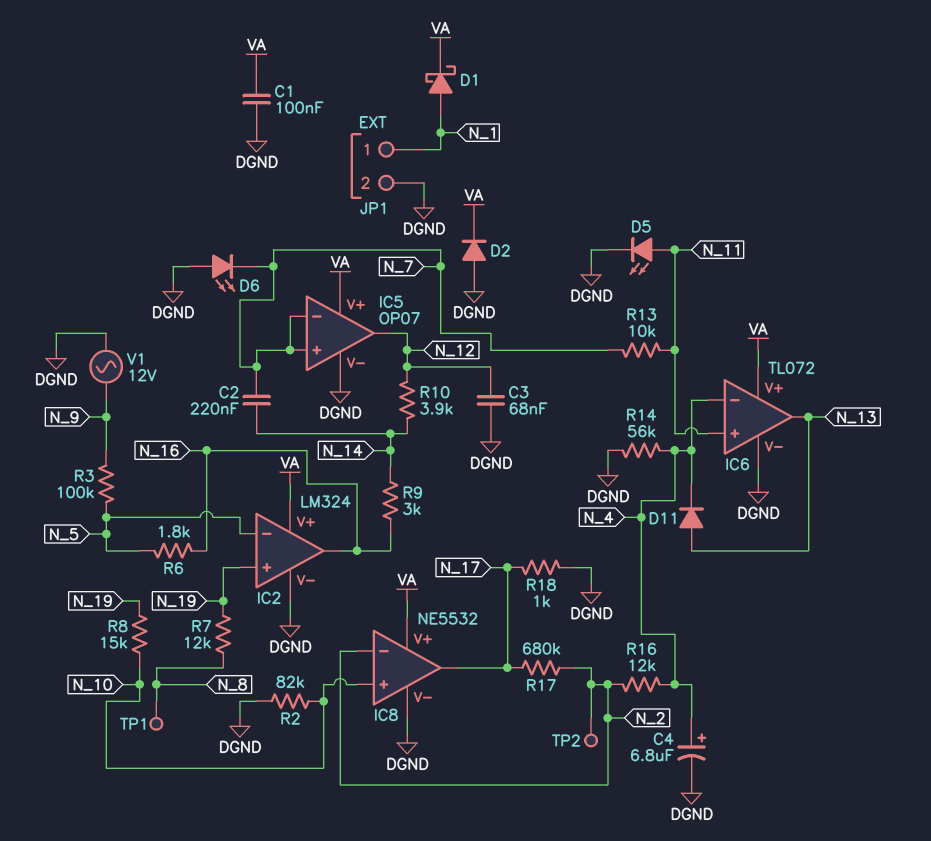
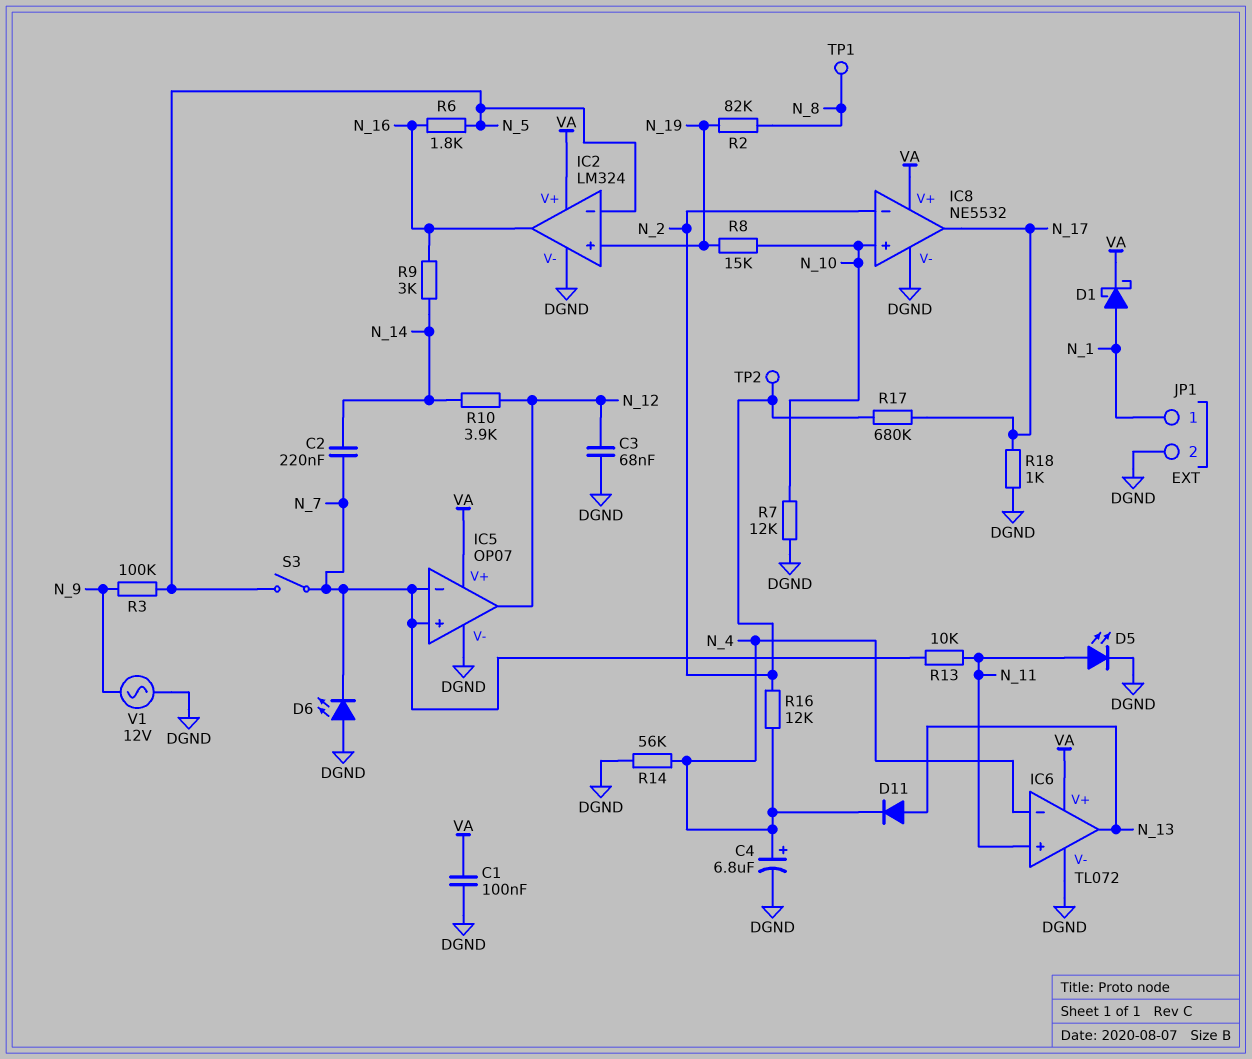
D2: diode (A DGND, K VA) -> none
R2: 82k (DGND, N_10) -> 82k (N_8, N_19)
R7: 12k (N_8, N_19) -> 12k (DGND, N_10)
S3: none -> switch (N_5, N_7)

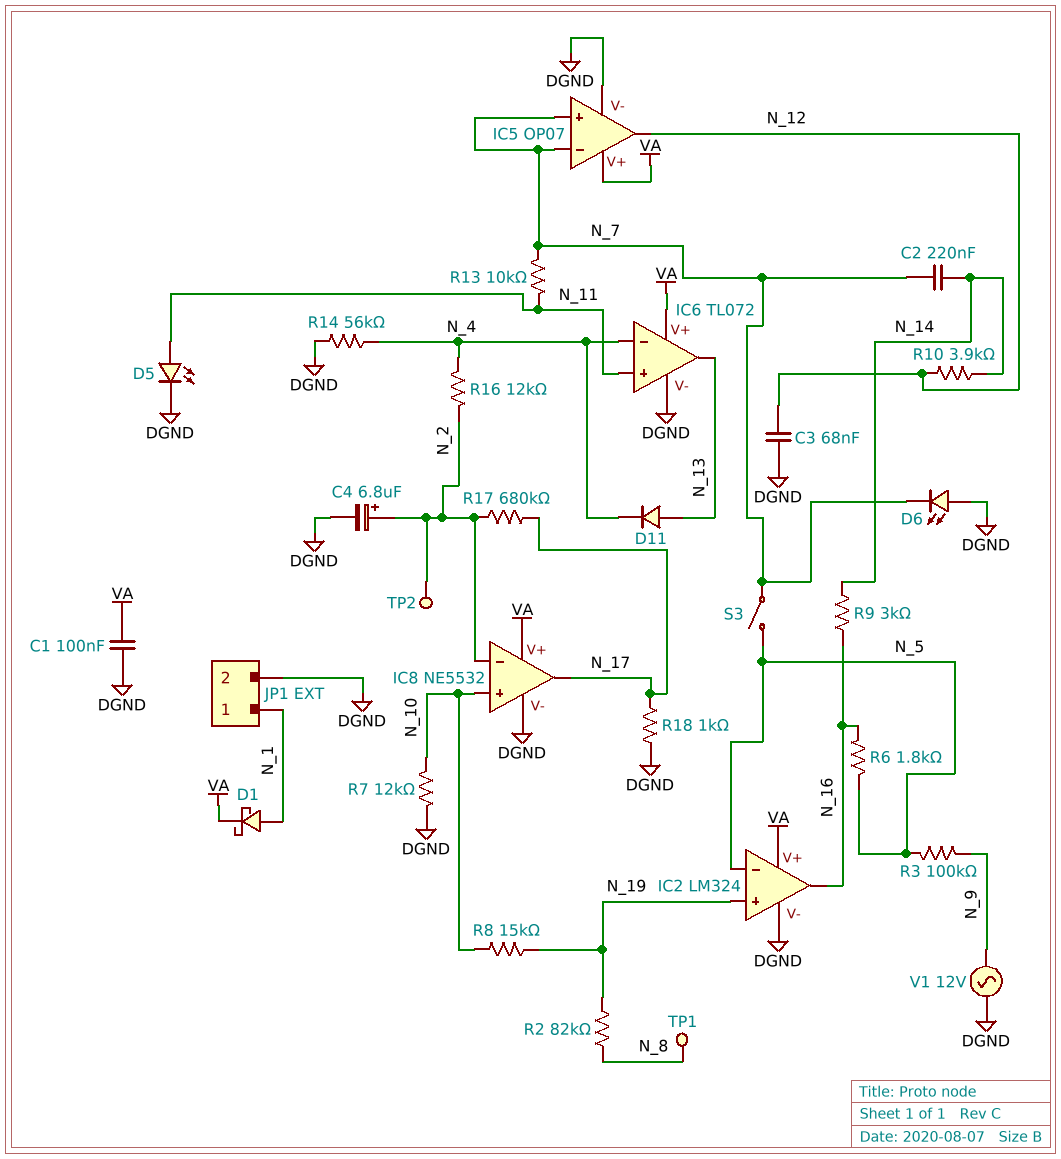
C4: 6.8uF (plus N_4, minus DGND) -> 6.8uF (plus N_2, minus DGND)

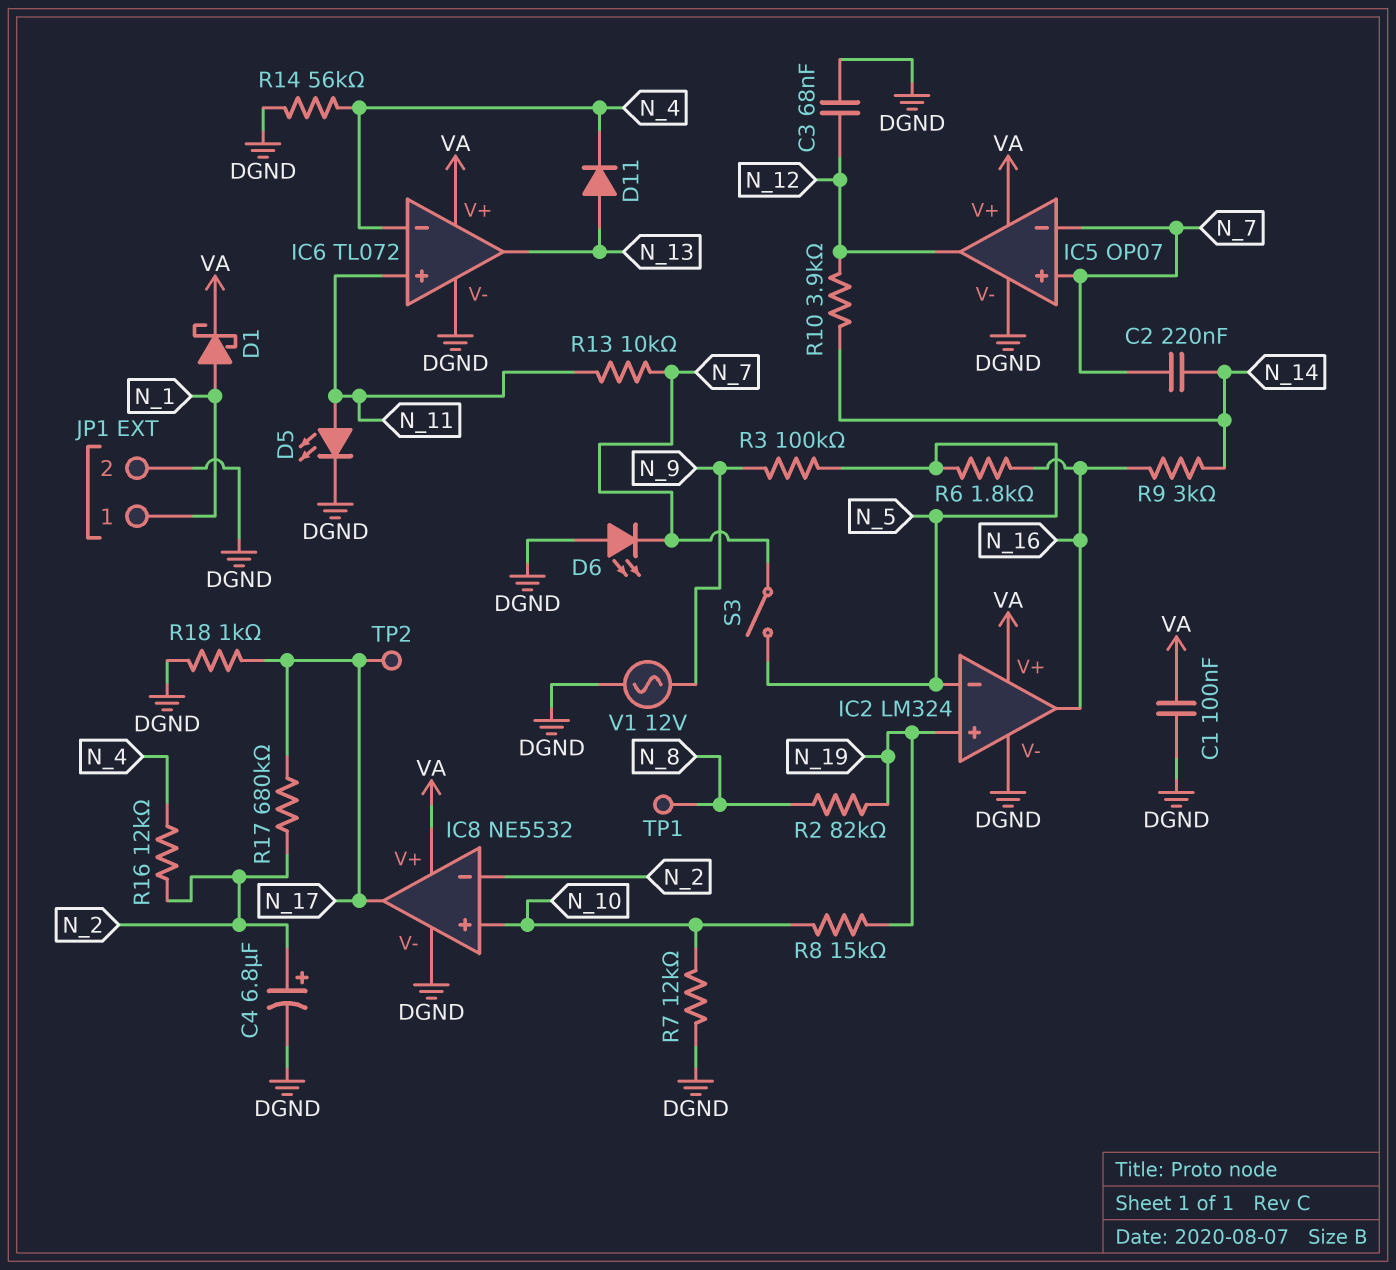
TP2: test point (N_2) -> test point (N_17)

